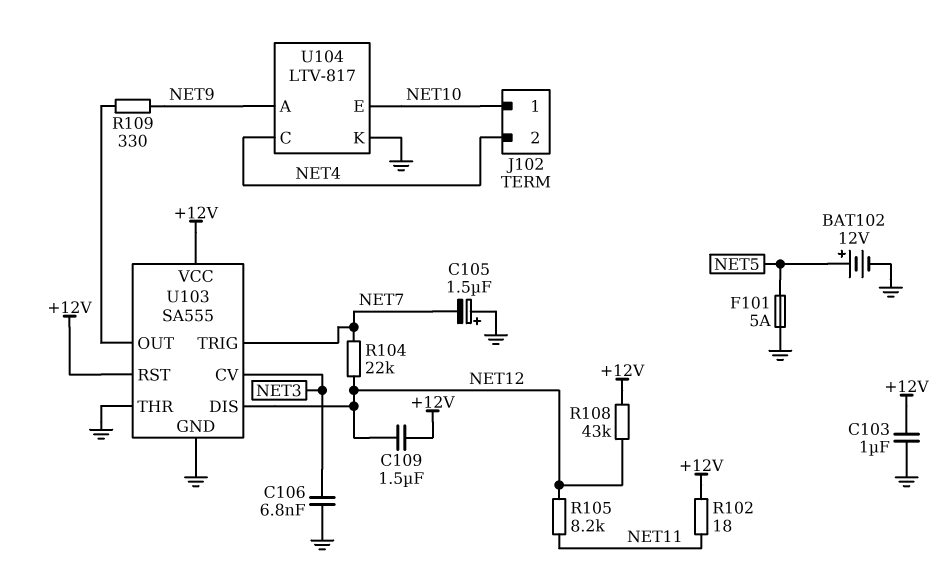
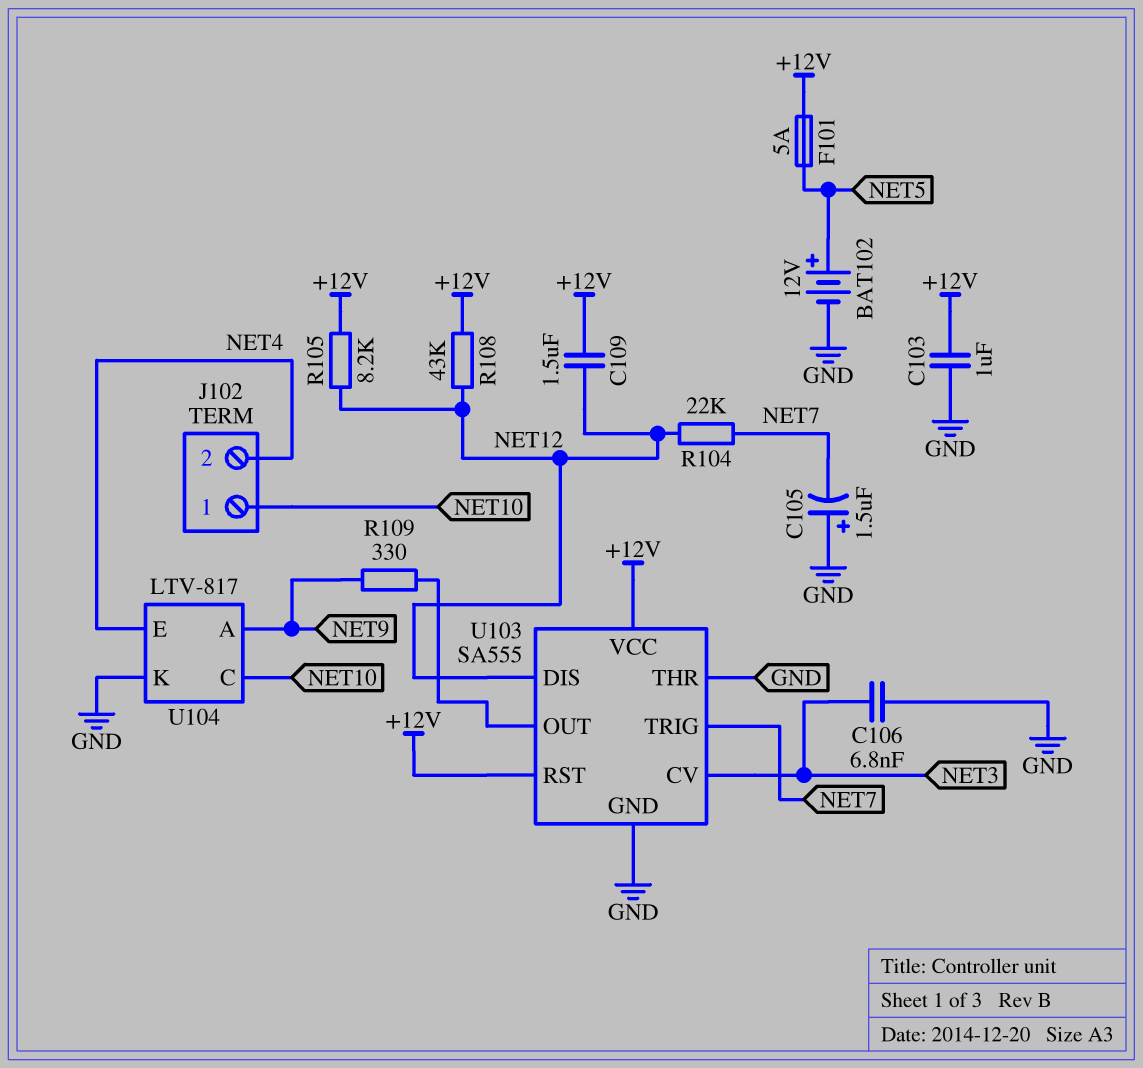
F101: 5A (GND, NET5) -> 5A (+12V, NET5)
R102: 18 (+12V, NET11) -> none
R105: 8.2k (NET11, NET12) -> 8.2k (+12V, NET12)
U104 pin C: NET4 -> NET10
U104 pin E: NET10 -> NET4

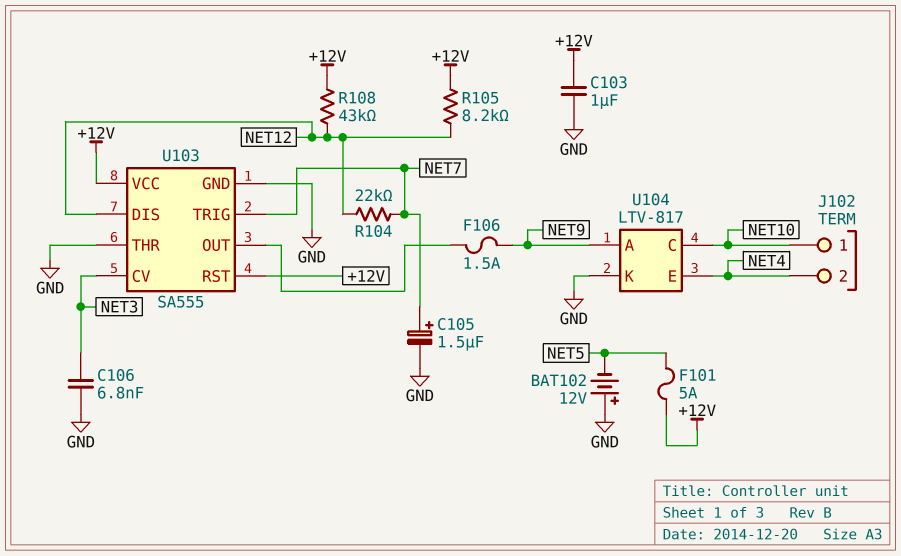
BAT102: 12V (plus NET5, minus GND) -> 12V (plus GND, minus NET5)
C105: 1.5uF (plus GND, minus NET7) -> 1.5uF (plus NET7, minus GND)
C109: 1.5uF (+12V, NET12) -> none
F106: none -> 1.5A (NET9, U103/OUT)
R109: 330 (NET9, U103/OUT) -> none

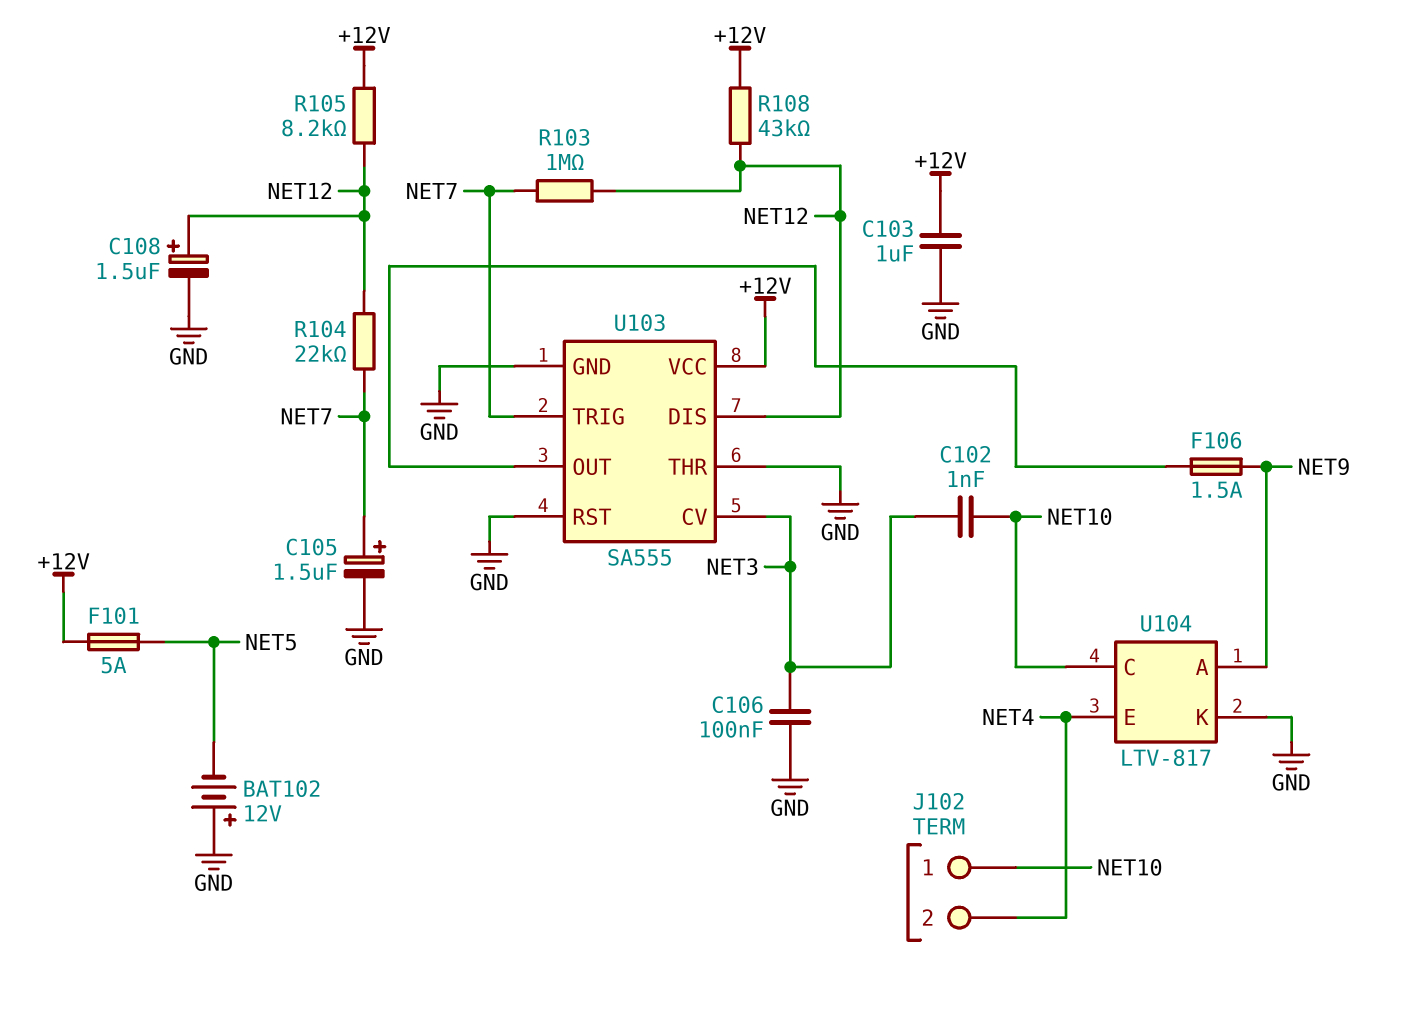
C102: none -> 1nF (NET3, NET10)
C106: 6.8nF (GND, NET3) -> 100nF (GND, NET3)
C108: none -> 1.5uF (plus NET12, minus GND)
R103: none -> 1M (NET7, NET12)
U103 pin RST: +12V -> GND

